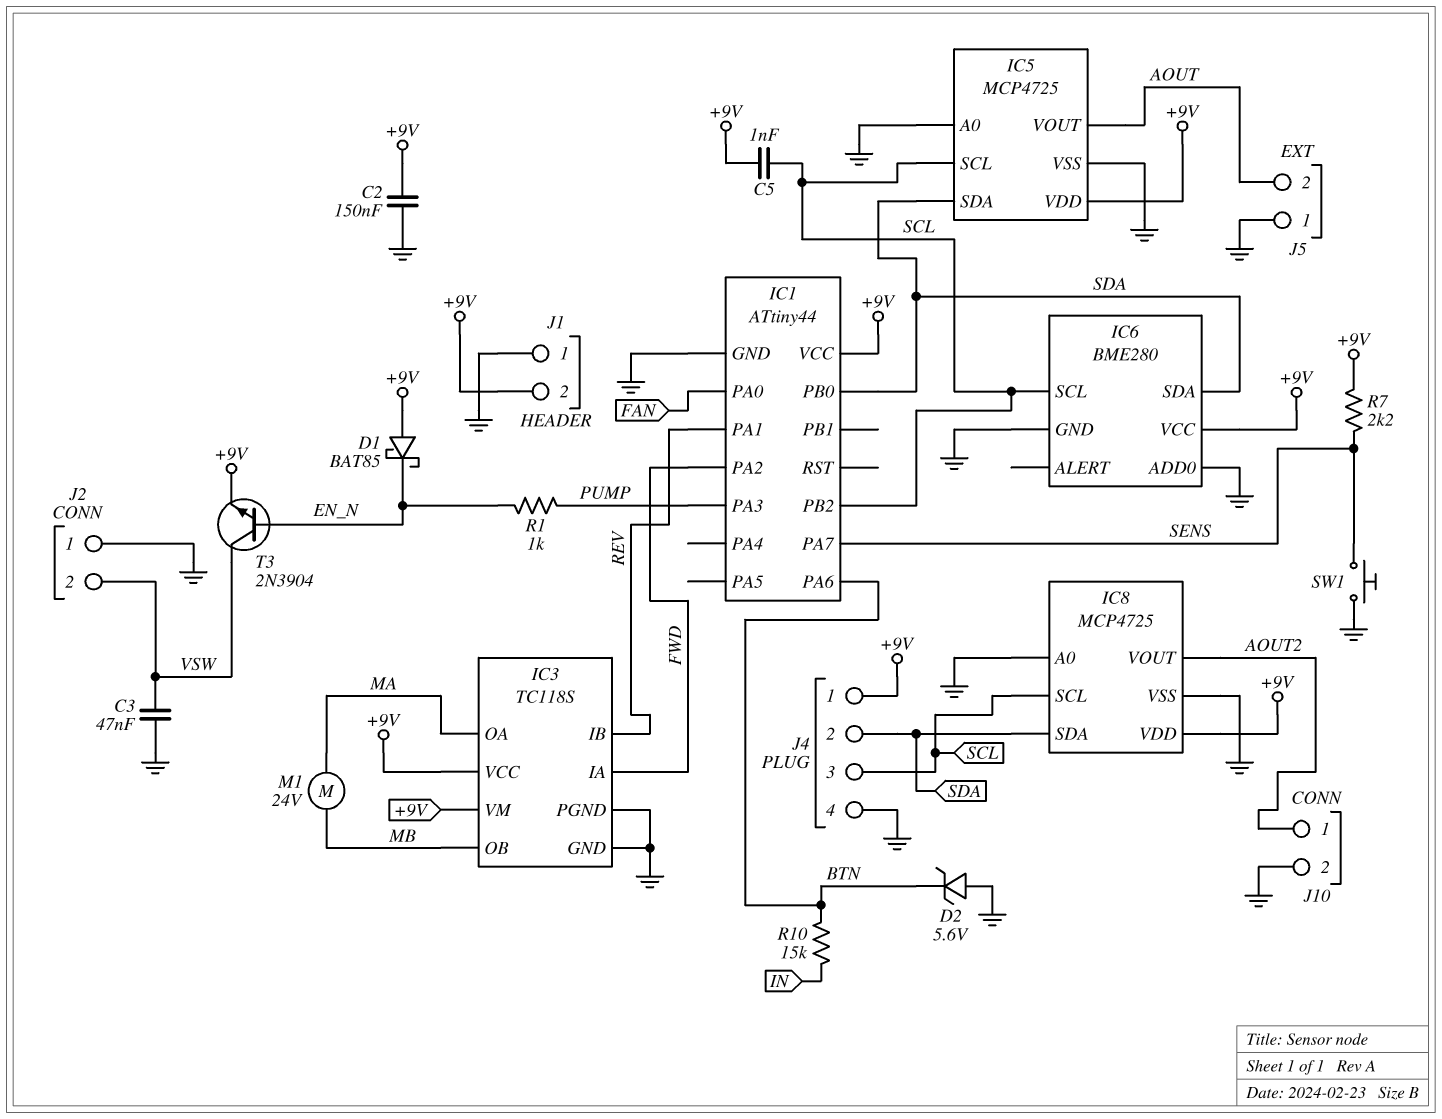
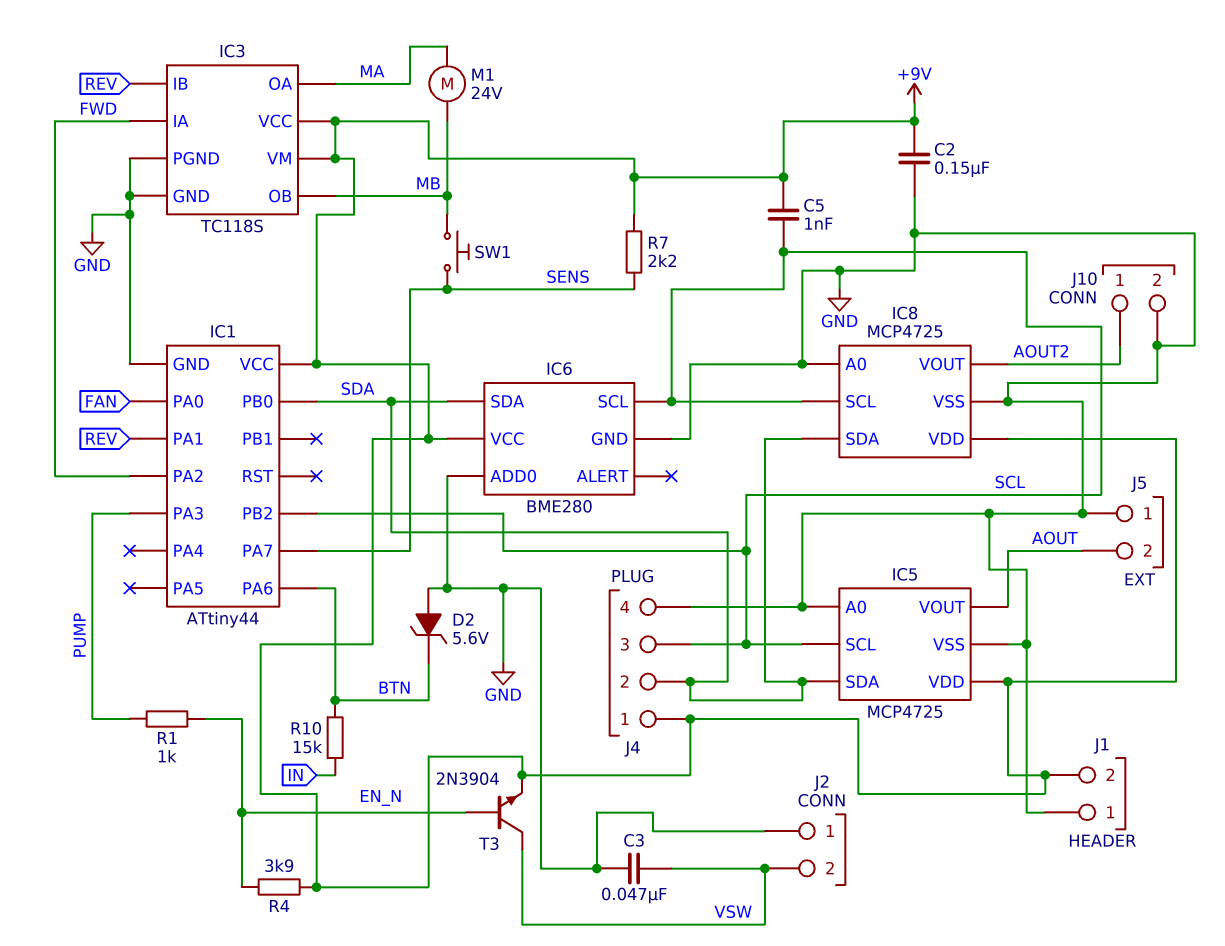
D1: schottky BAT85 (A +9V, K EN_N) -> none
R4: none -> 3.9k (+9V, EN_N)
SW1: button (GND, SENS) -> button (MB, SENS)

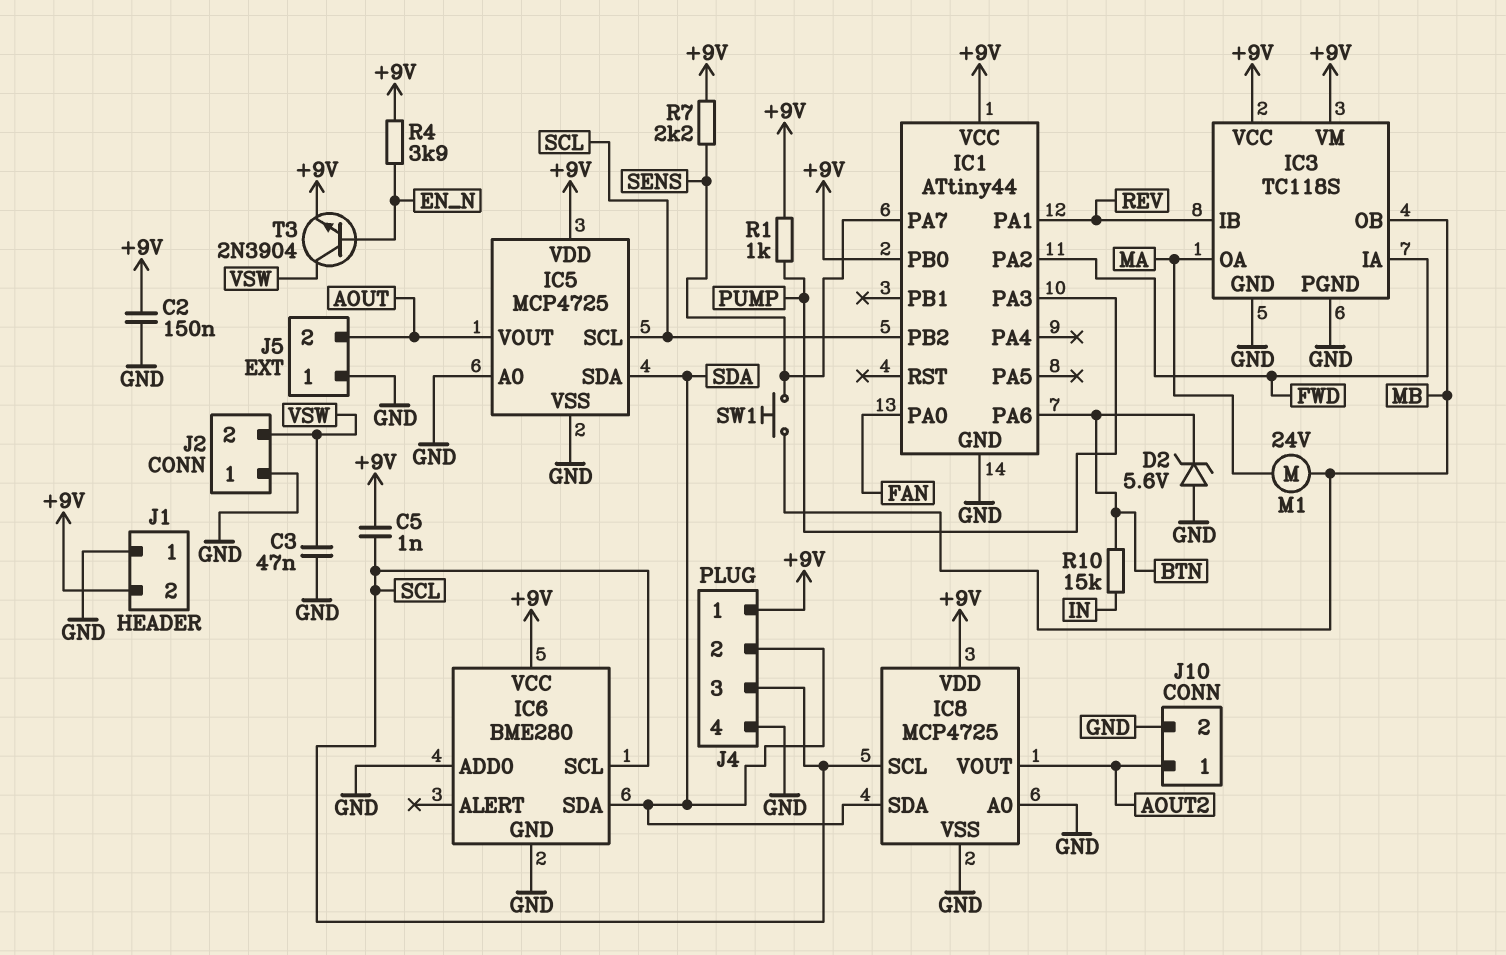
IC1 pin PB0: SDA -> +9V
R1: 1k (EN_N, PUMP) -> 1k (+9V, PUMP)

